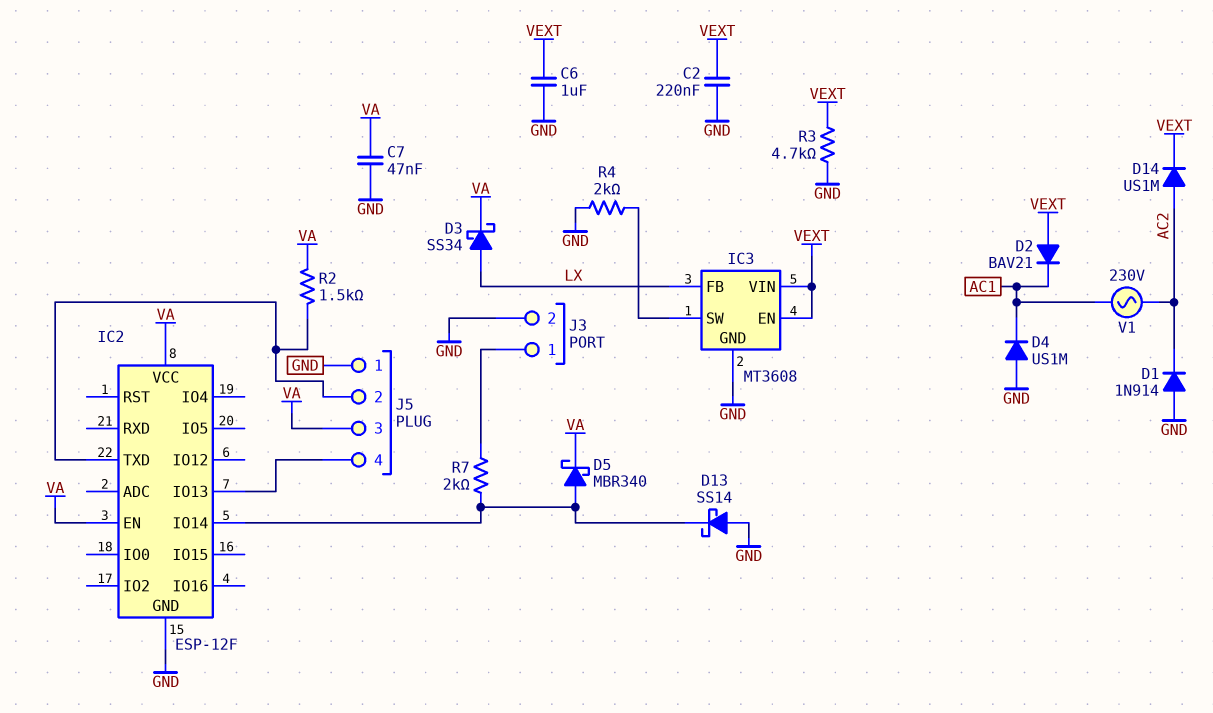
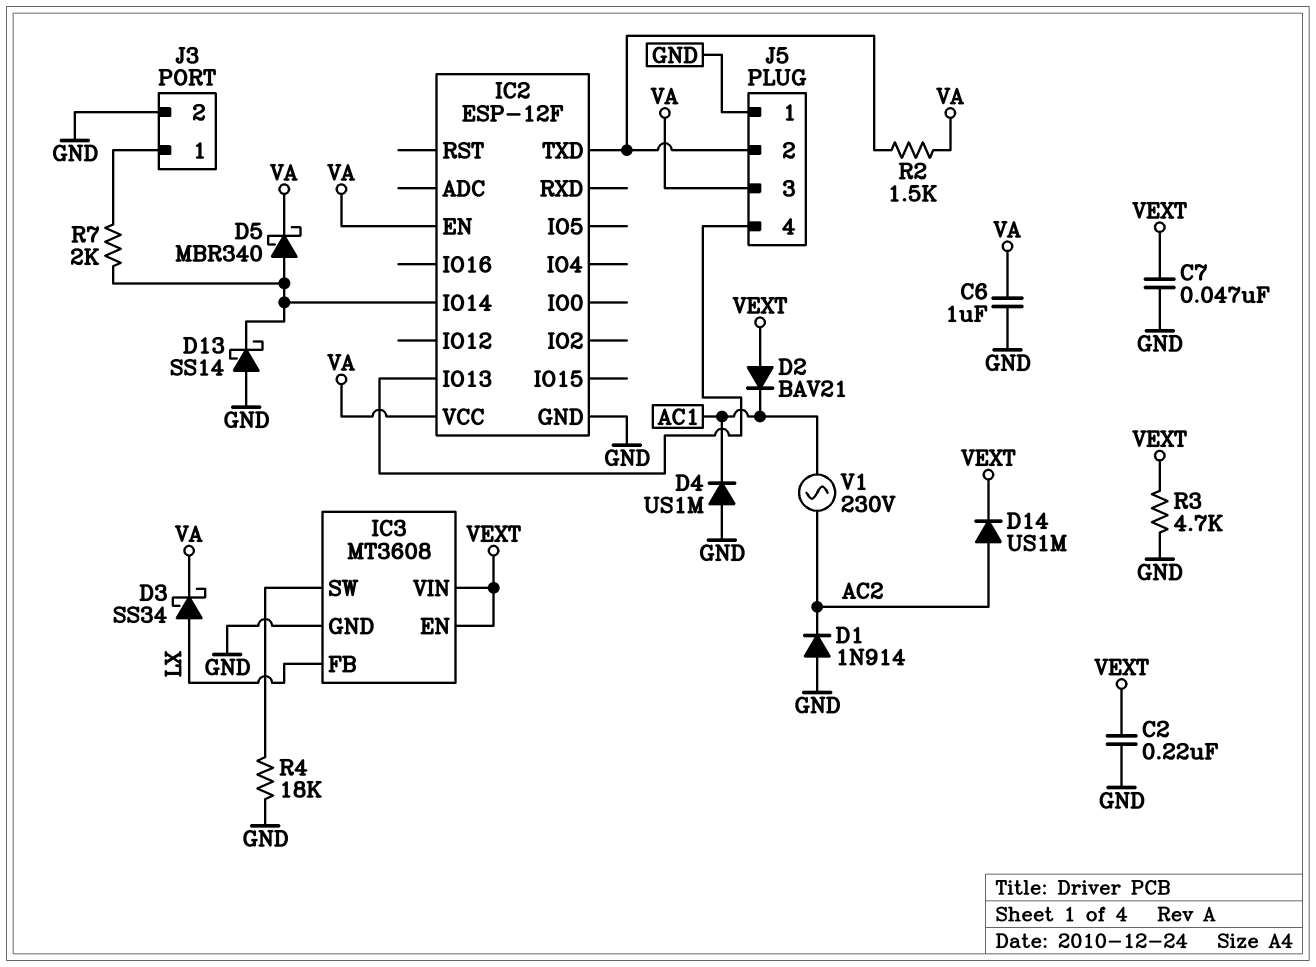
C6: 1uF (GND, VEXT) -> 1uF (GND, VA)
C7: 47nF (GND, VA) -> 47nF (GND, VEXT)
R4: 2k (GND, IC3/SW) -> 18k (GND, IC3/SW)

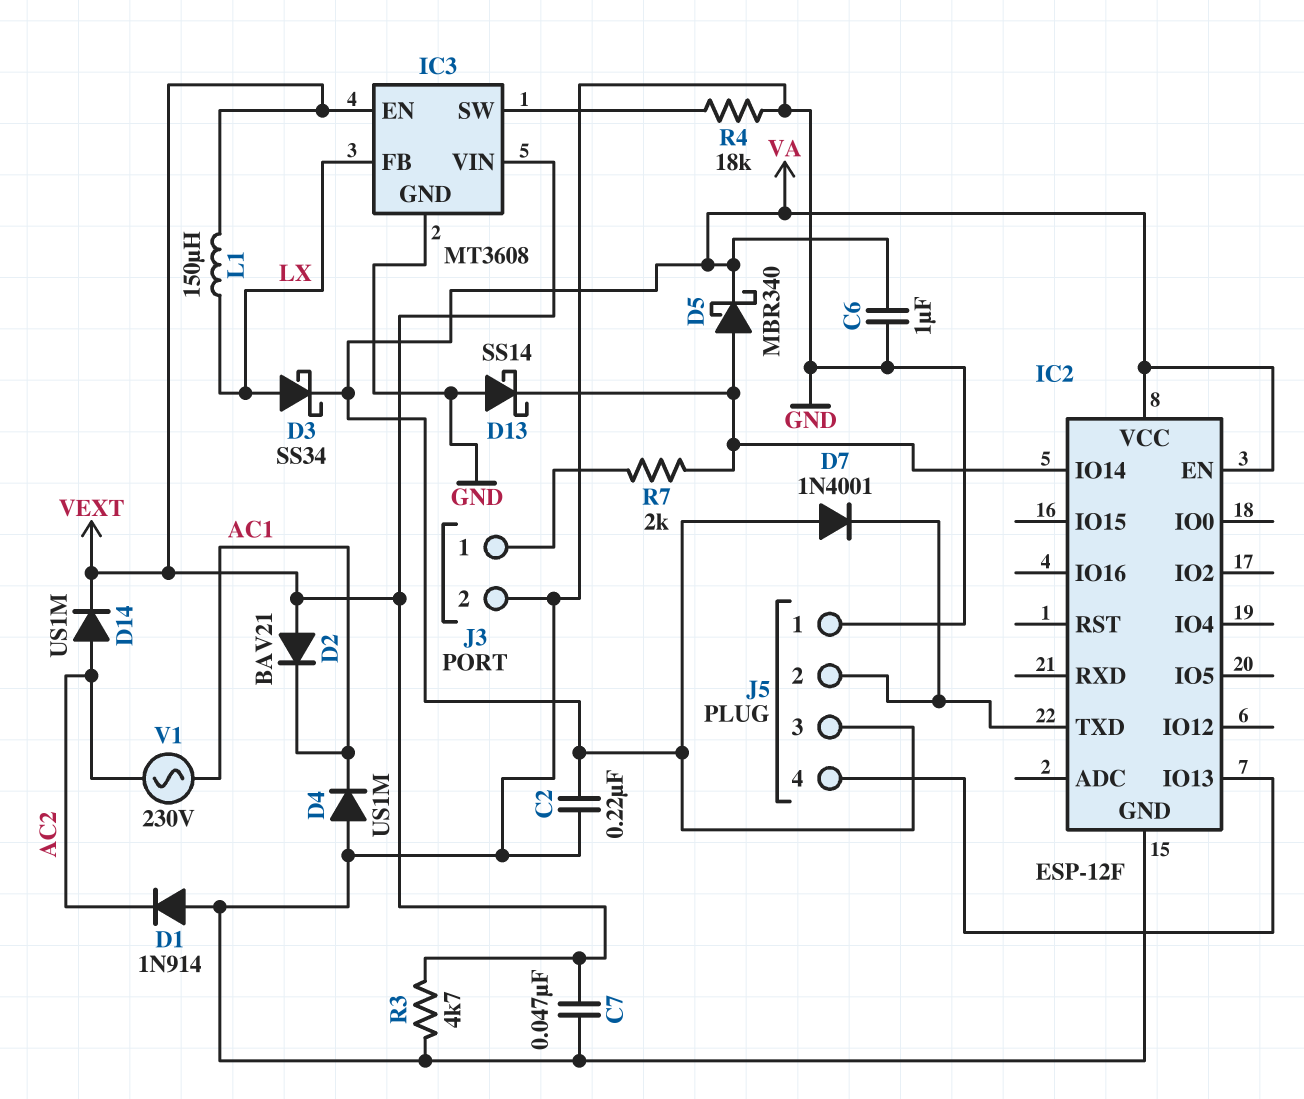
C2: 220nF (GND, VEXT) -> 220nF (GND, VA)
D7: none -> diode 1N4001 (A VA, K IC2/TXD)
L1: none -> 150uH (LX, VEXT)
R2: 1.5k (IC2/TXD, VA) -> none

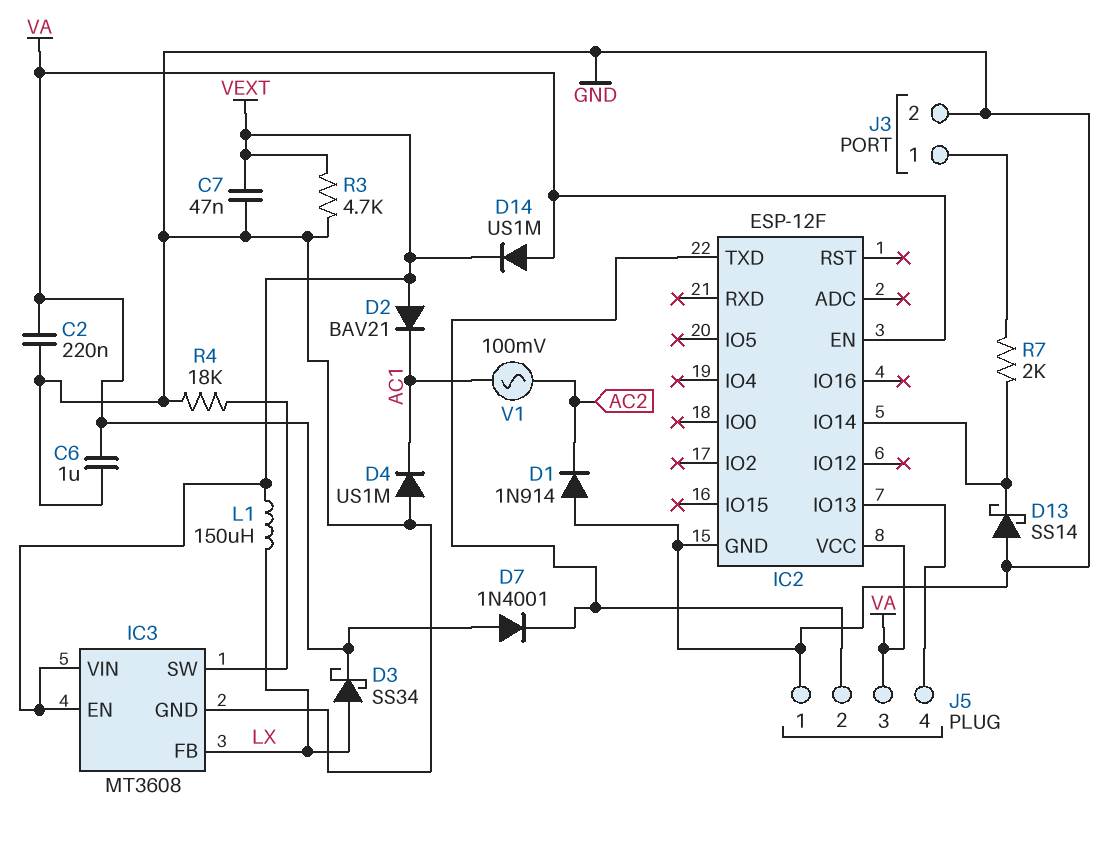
D5: schottky MBR340 (A IC2/IO14, K VA) -> none
D14: diode US1M (A AC2, K VEXT) -> diode US1M (A VA, K VEXT)
V1: AC 230V (AC1, AC2) -> AC 100mV (AC1, AC2)

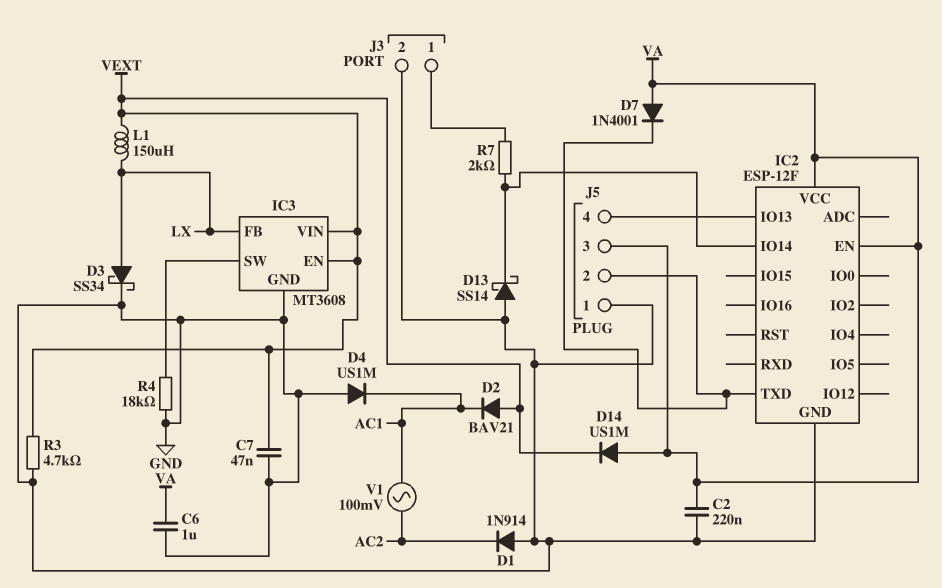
D3: schottky SS34 (A LX, K VA) -> schottky SS34 (A LX, K GND)

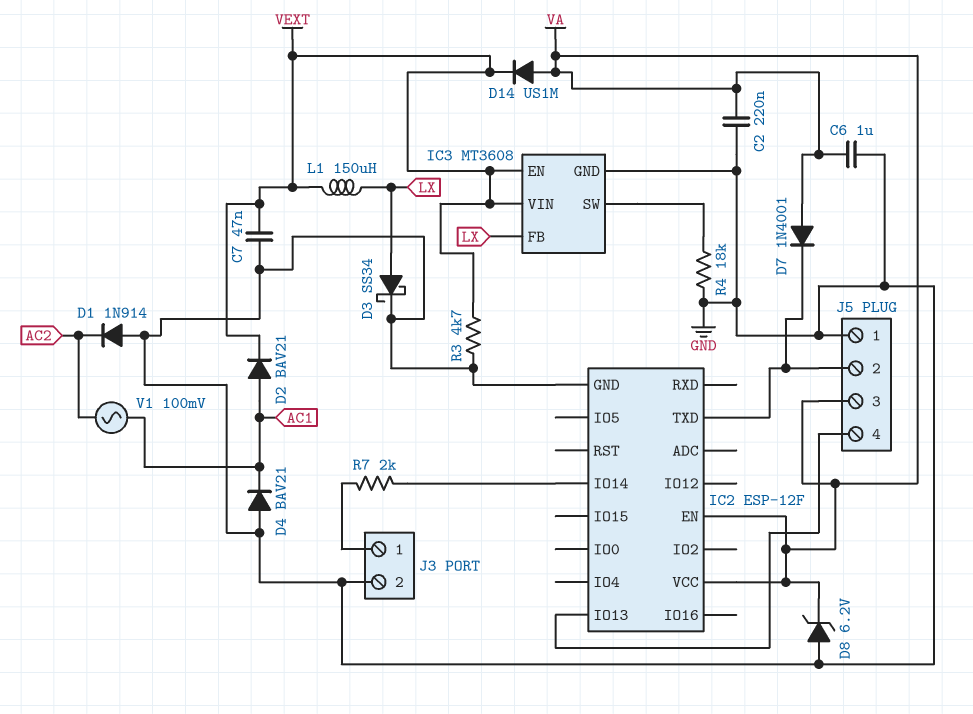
D2: diode BAV21 (A VEXT, K AC1) -> diode BAV21 (A AC1, K VEXT)
D4: diode US1M (A GND, K AC1) -> diode BAV21 (A GND, K AC1)
D8: none -> zener 6.2V (A GND, K VA)
D13: schottky SS14 (A GND, K IC2/IO14) -> none

